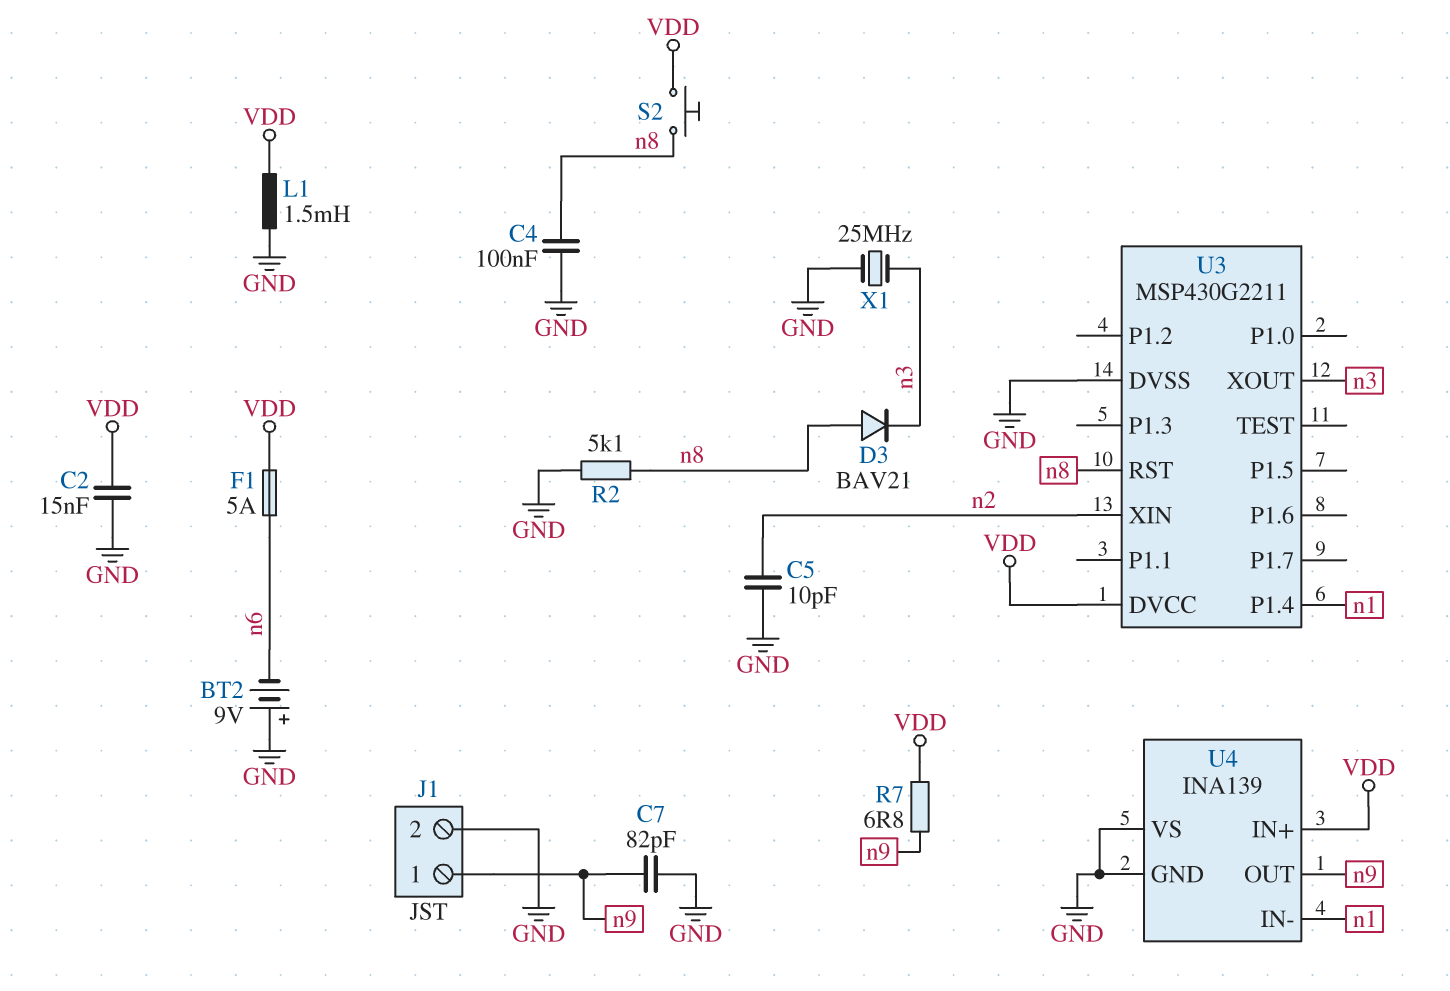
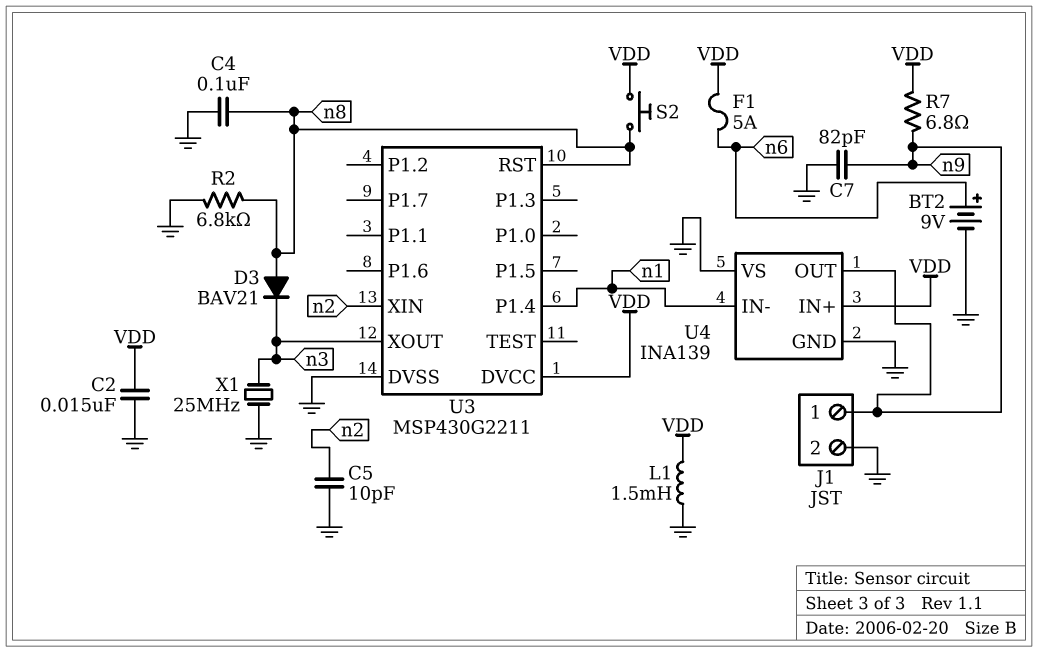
BT2: 9V (plus GND, minus n6) -> 9V (plus n6, minus GND)
R2: 5.1k (GND, n8) -> 6.8k (GND, n8)

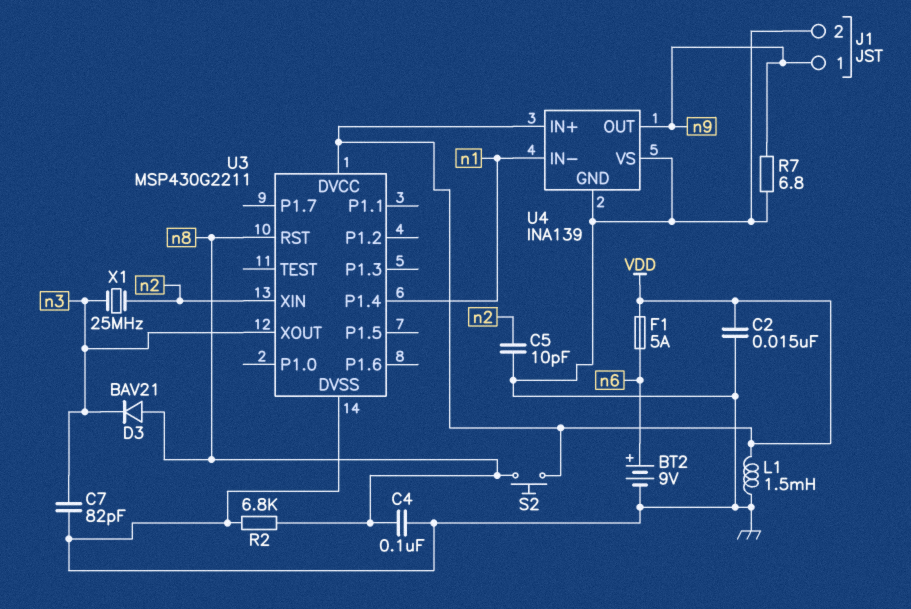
C7: 82pF (GND, n9) -> 82pF (GND, n3)
R7: 6.8 (VDD, n9) -> 6.8 (GND, n9)
X1: 25MHz (GND, n3) -> 25MHz (n2, n3)

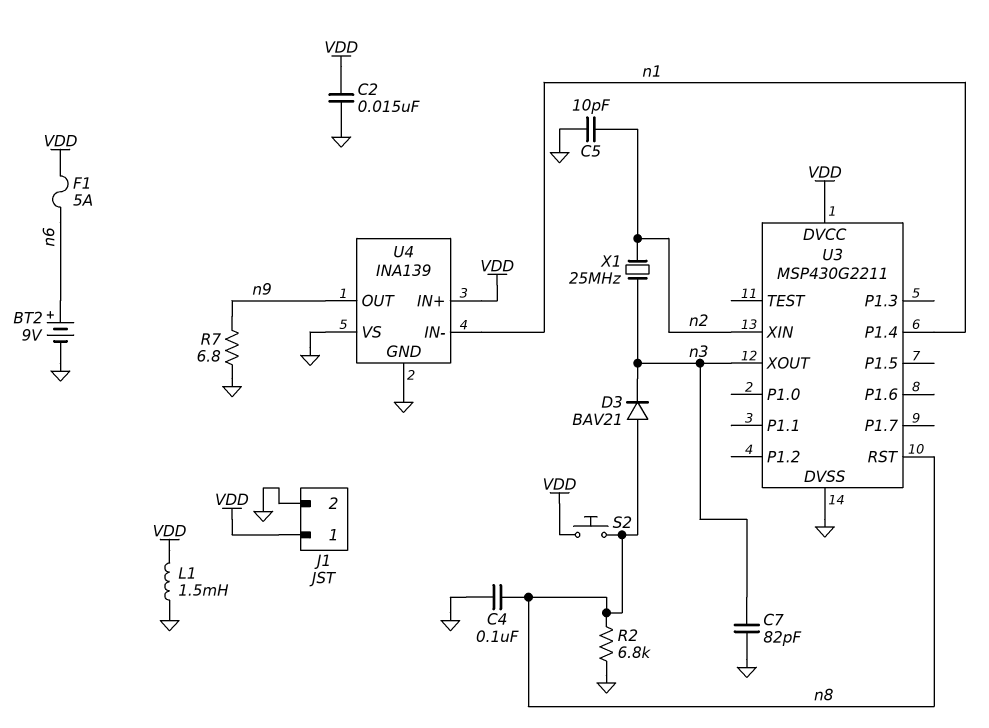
J1 pin 1: n9 -> VDD

